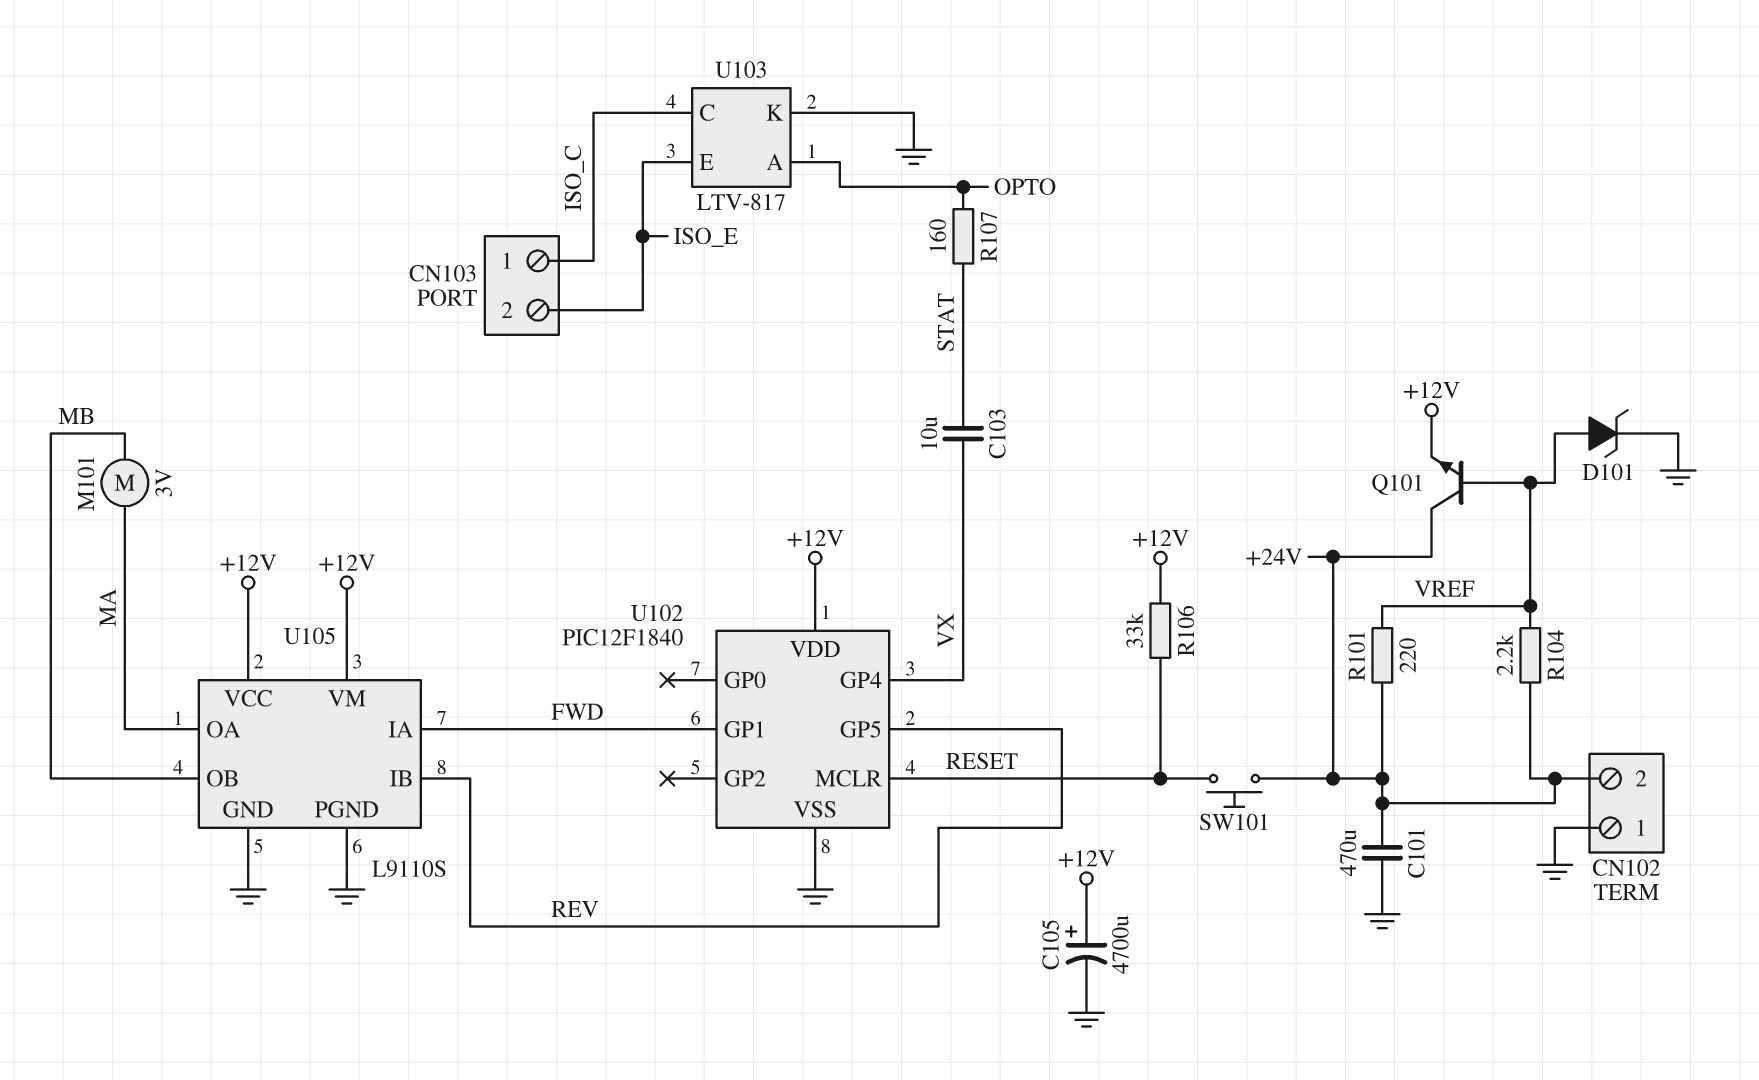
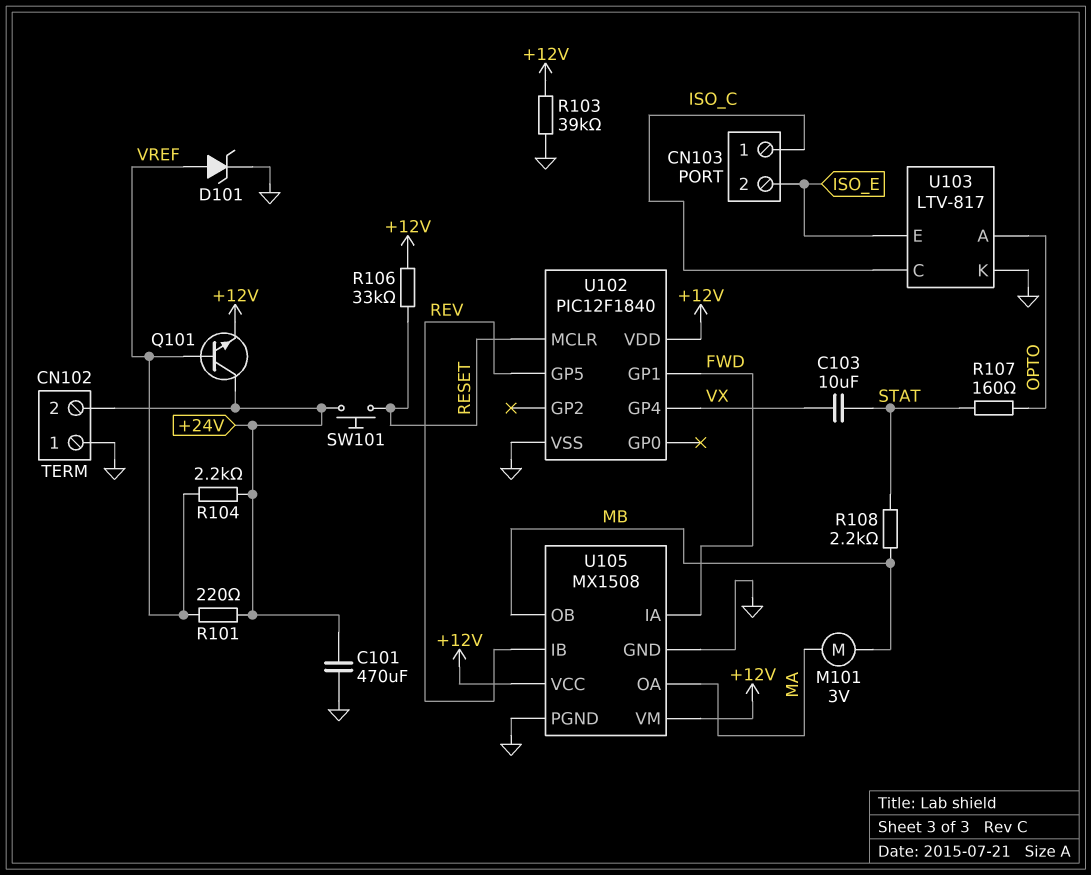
C105: 4700uF (plus +12V, minus GND) -> none
R103: none -> 39k (+12V, GND)
R108: none -> 2.2k (MB, STAT)
U105: L9110S -> MX1508

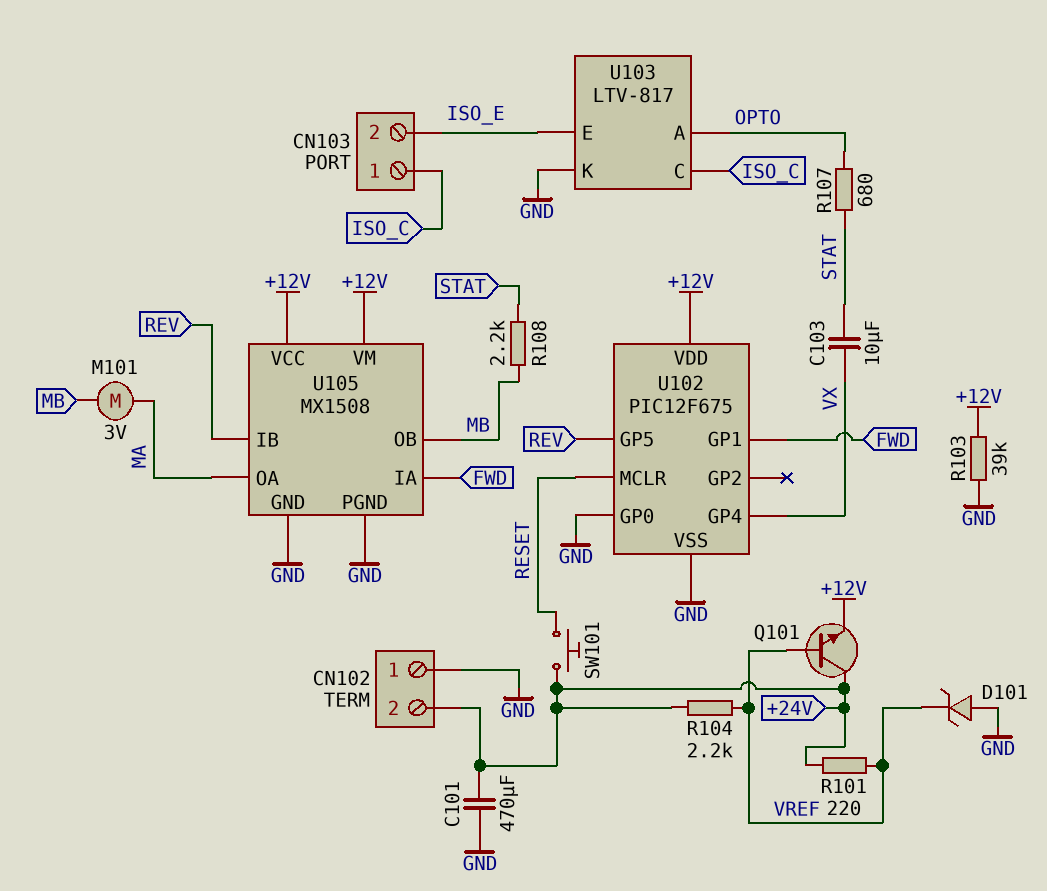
D101: zener (A VREF, K GND) -> zener (A GND, K VREF)
R106: 33k (+12V, RESET) -> none
R107: 160 (OPTO, STAT) -> 680 (OPTO, STAT)
U102: PIC12F1840 -> PIC12F675
U102 pin GP0: none -> GND

